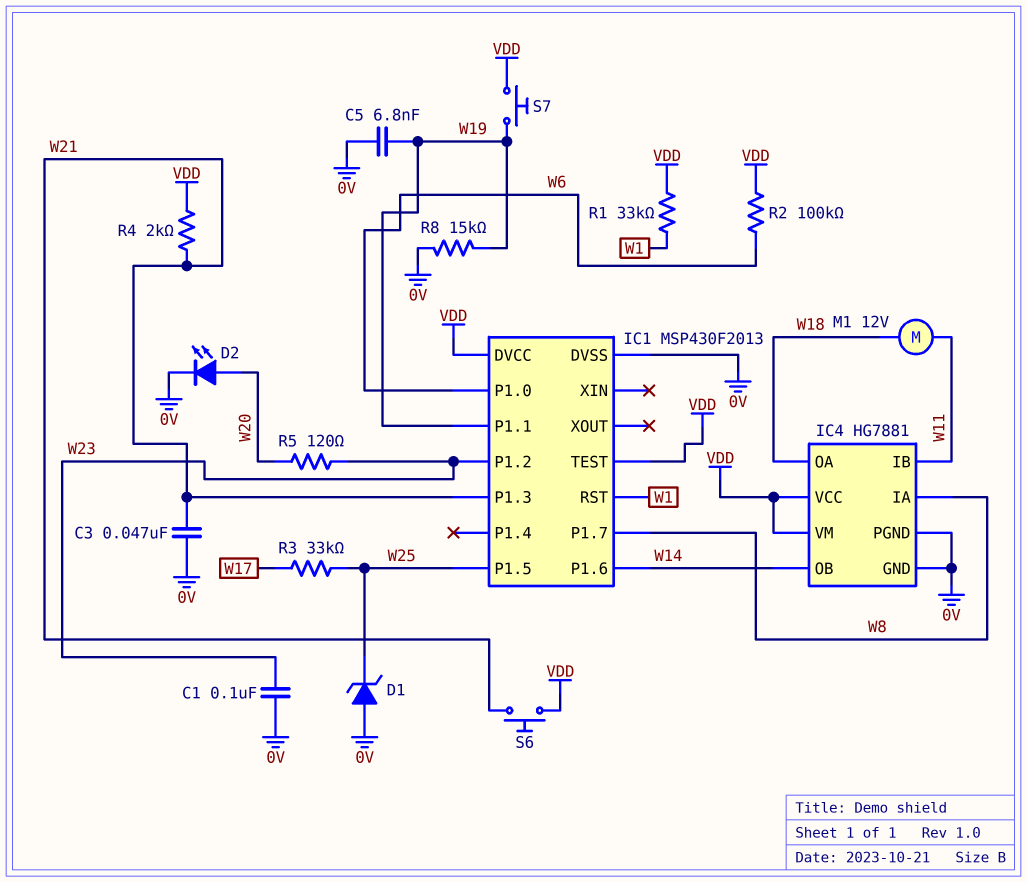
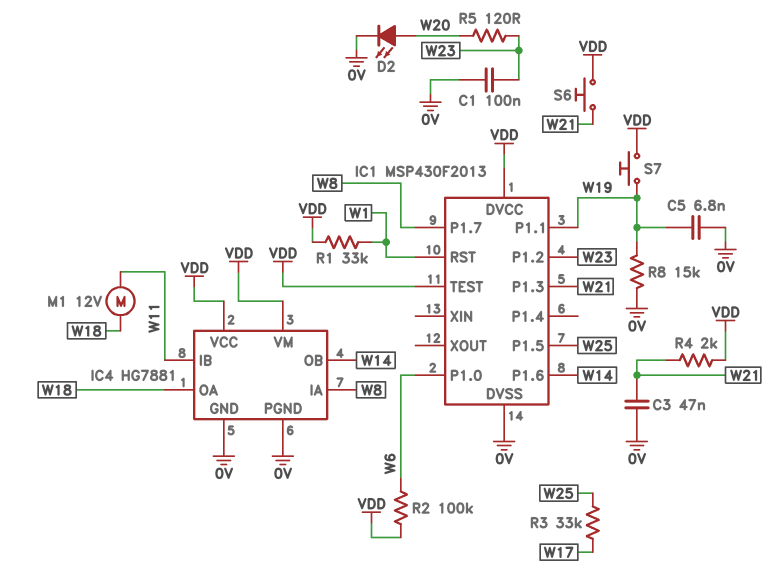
D1: zener (A 0V, K W25) -> none

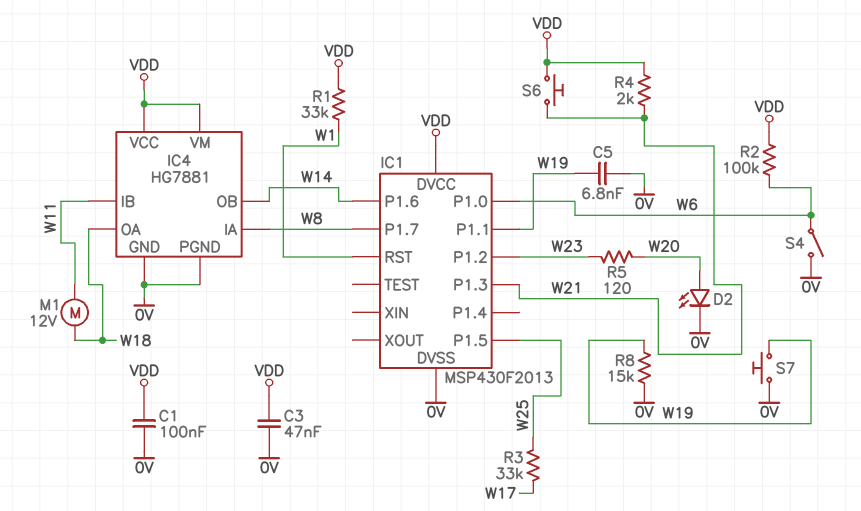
C1: 100nF (0V, W23) -> 100nF (0V, VDD)
C3: 47nF (0V, W21) -> 47nF (0V, VDD)
IC1 pin TEST: VDD -> none
S4: none -> switch (0V, W6)
S7: button (VDD, W19) -> button (0V, W19)

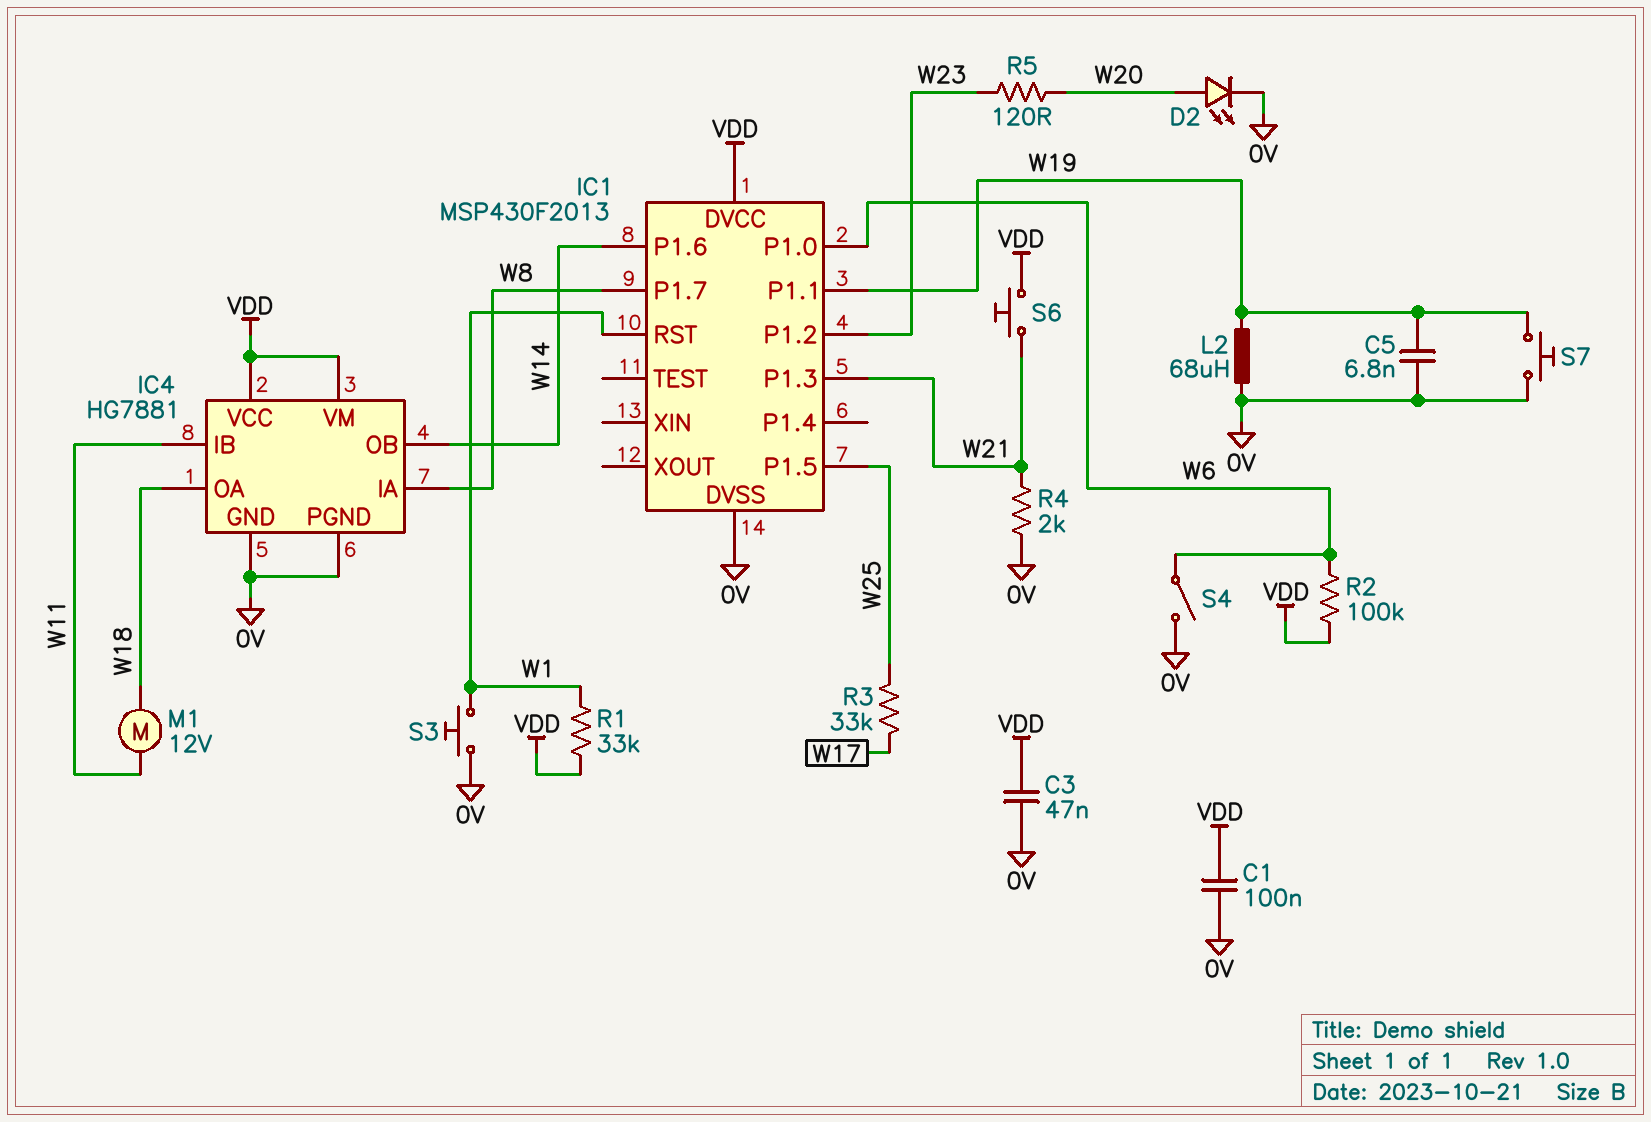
L2: none -> 68uH (0V, W19)
R4: 2k (VDD, W21) -> 2k (0V, W21)
R8: 15k (0V, W19) -> none
S3: none -> button (0V, W1)

